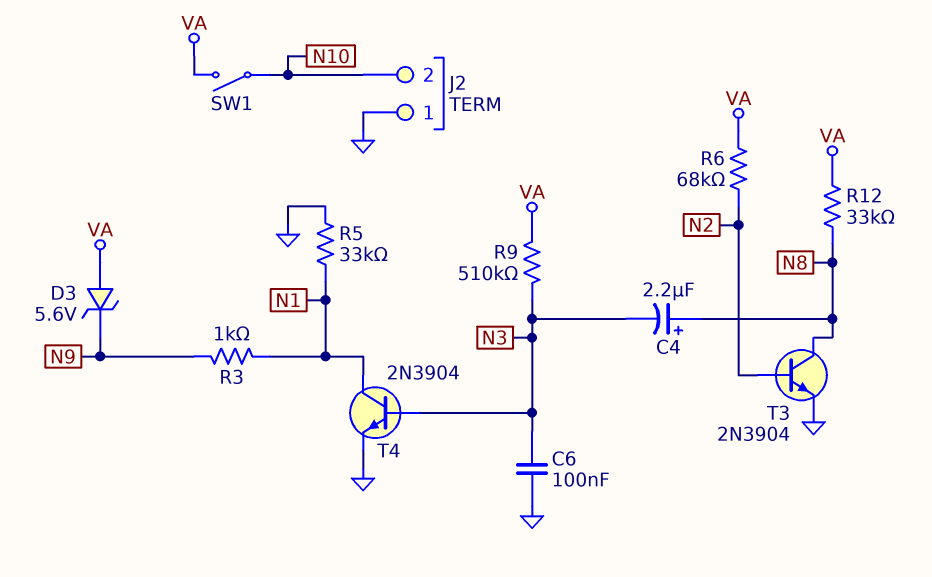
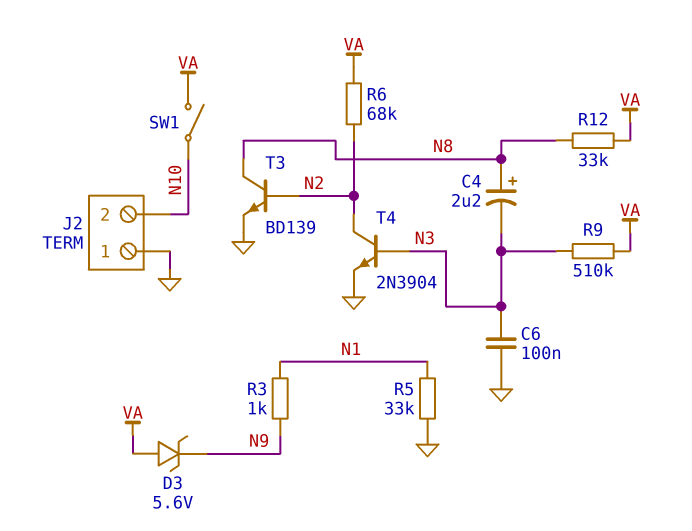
T3: NPN 2N3904 (B N2, C N8, E GND) -> NPN BD139 (B N2, C N8, E GND)
T4: NPN 2N3904 (B N3, C N1, E GND) -> NPN 2N3904 (B N3, C N2, E GND)

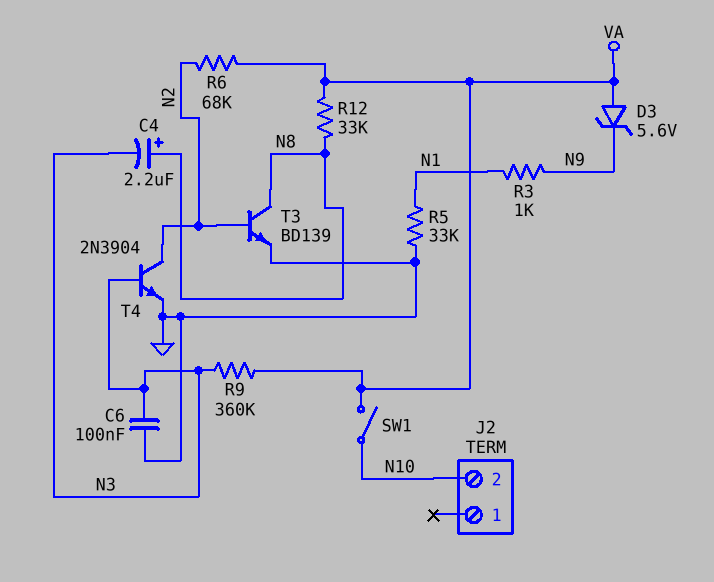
J2 pin 1: GND -> none
R9: 510k (N3, VA) -> 360k (N3, VA)

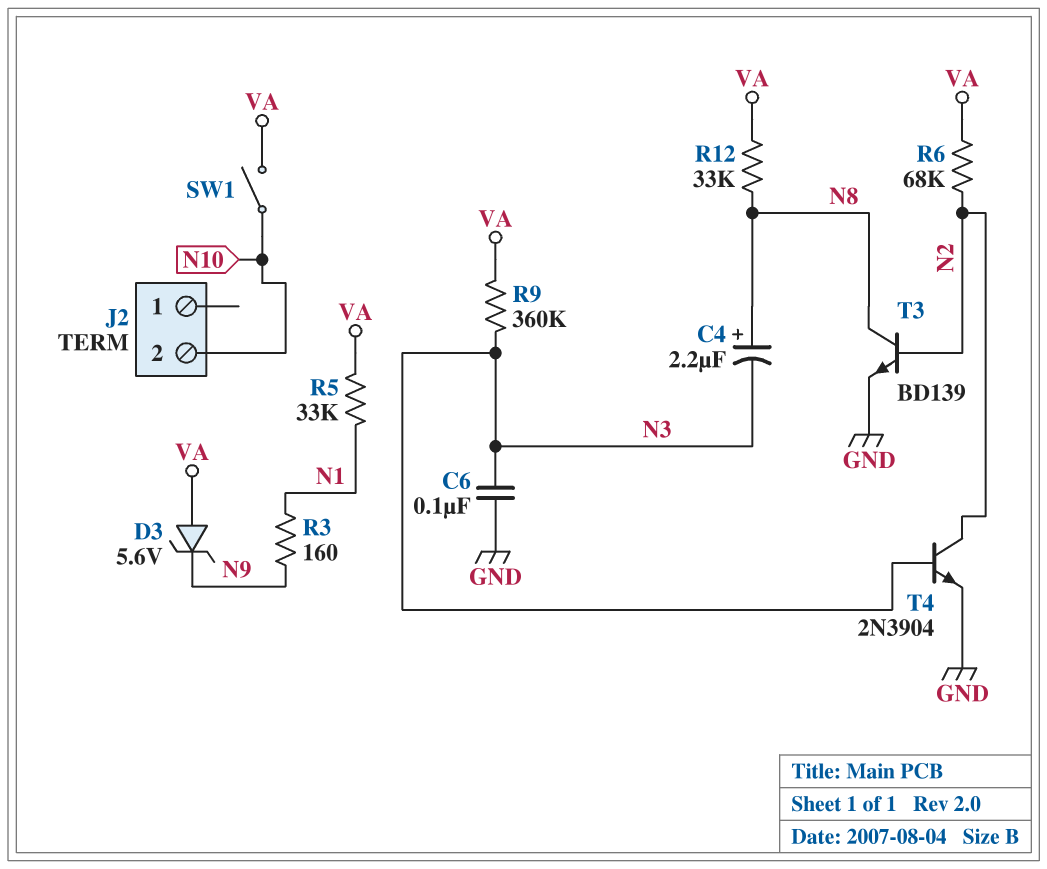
R3: 1k (N1, N9) -> 160 (N1, N9)
R5: 33k (GND, N1) -> 33k (N1, VA)

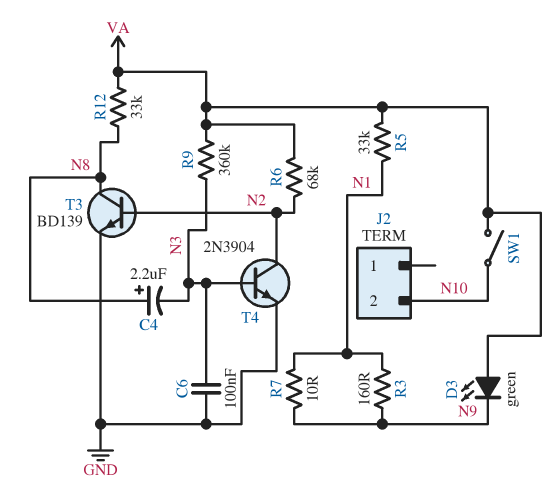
D3: zener 5.6V (A VA, K N9) -> LED green (A VA, K N9)
R7: none -> 10 (N1, N9)

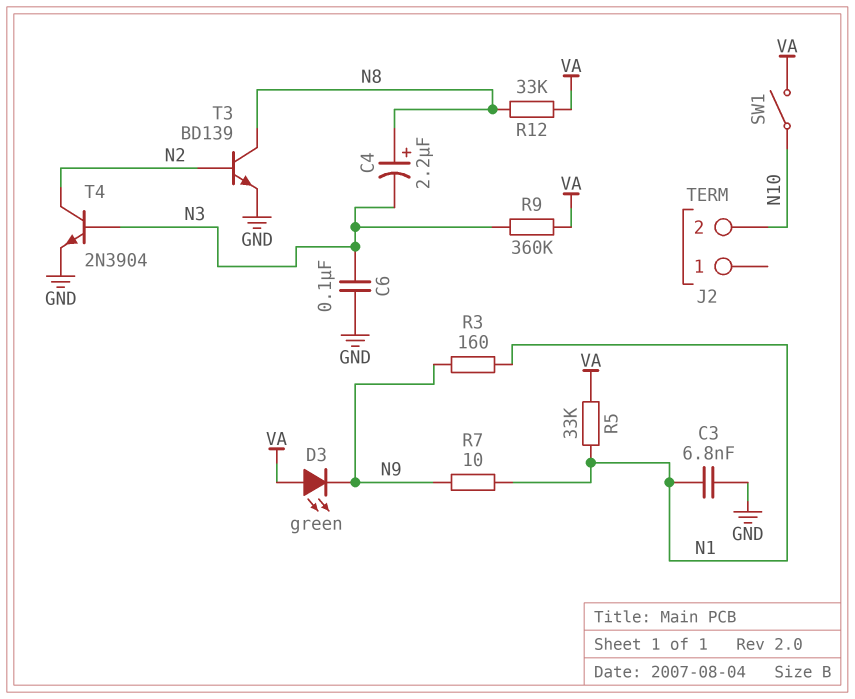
C3: none -> 6.8nF (GND, N1)
R6: 68k (N2, VA) -> none

